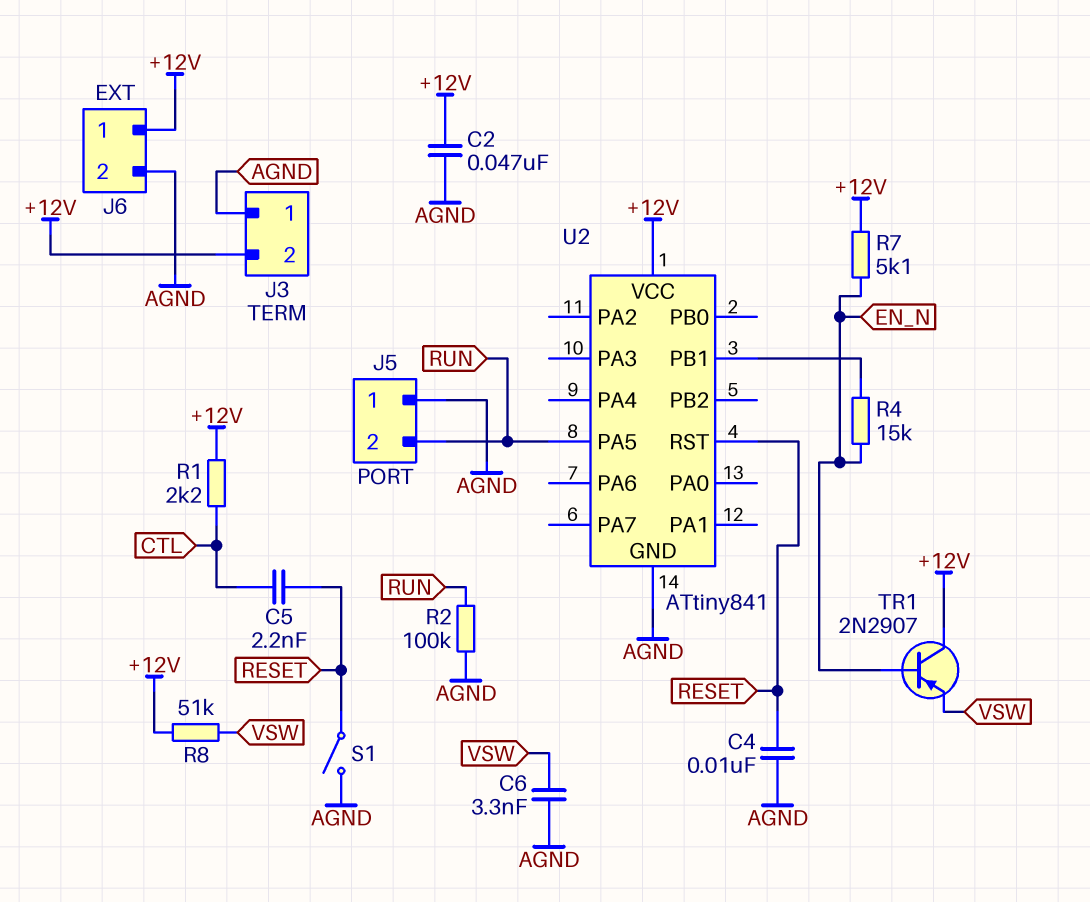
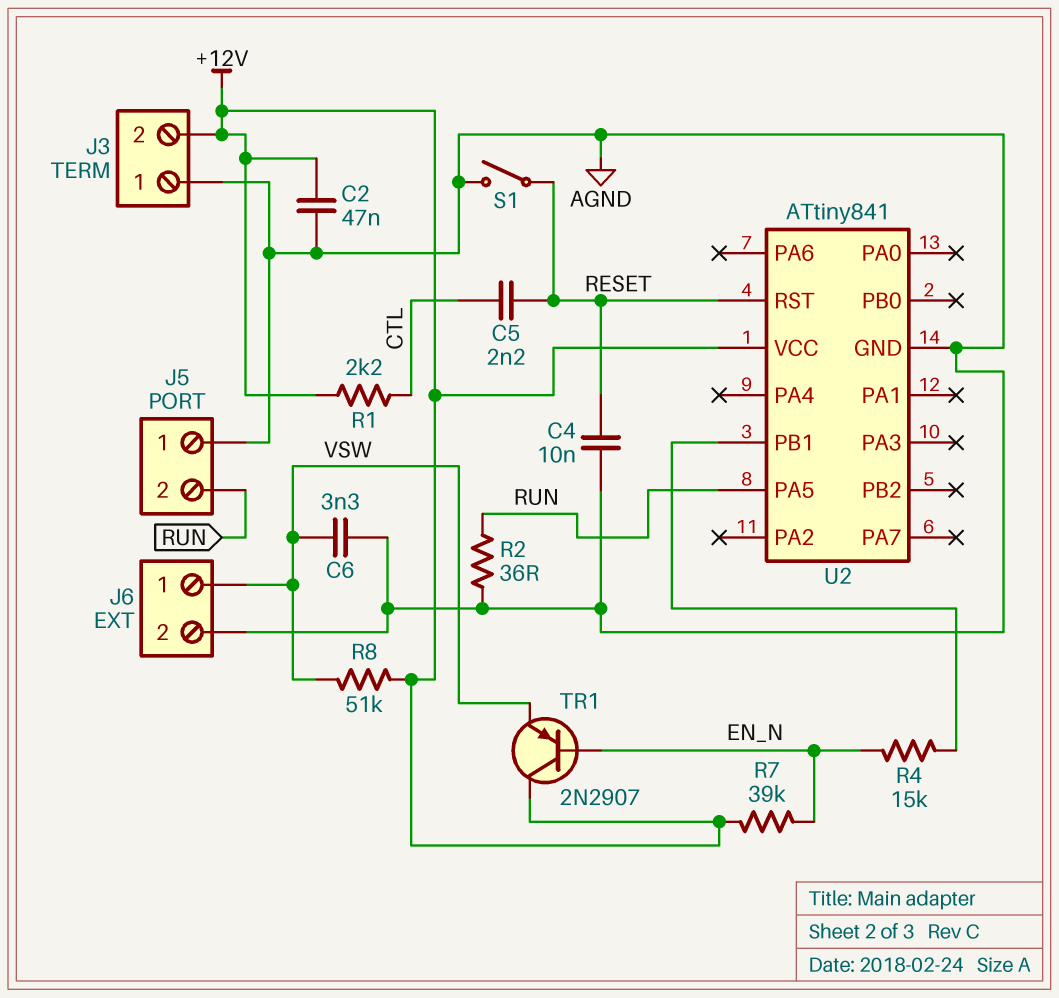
J6 pin 1: +12V -> VSW
R2: 100k (AGND, RUN) -> 36 (AGND, RUN)
R7: 5.1k (+12V, EN_N) -> 39k (+12V, EN_N)

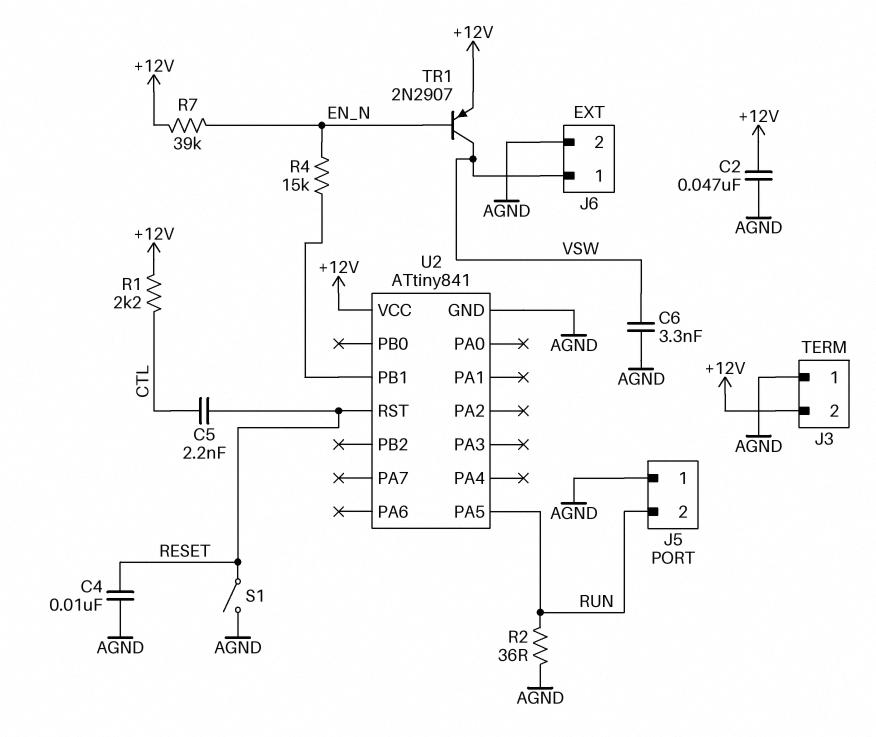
R8: 51k (+12V, VSW) -> none
TR1: PNP 2N2907 (B EN_N, C +12V, E VSW) -> PNP 2N2907 (B EN_N, C VSW, E +12V)

